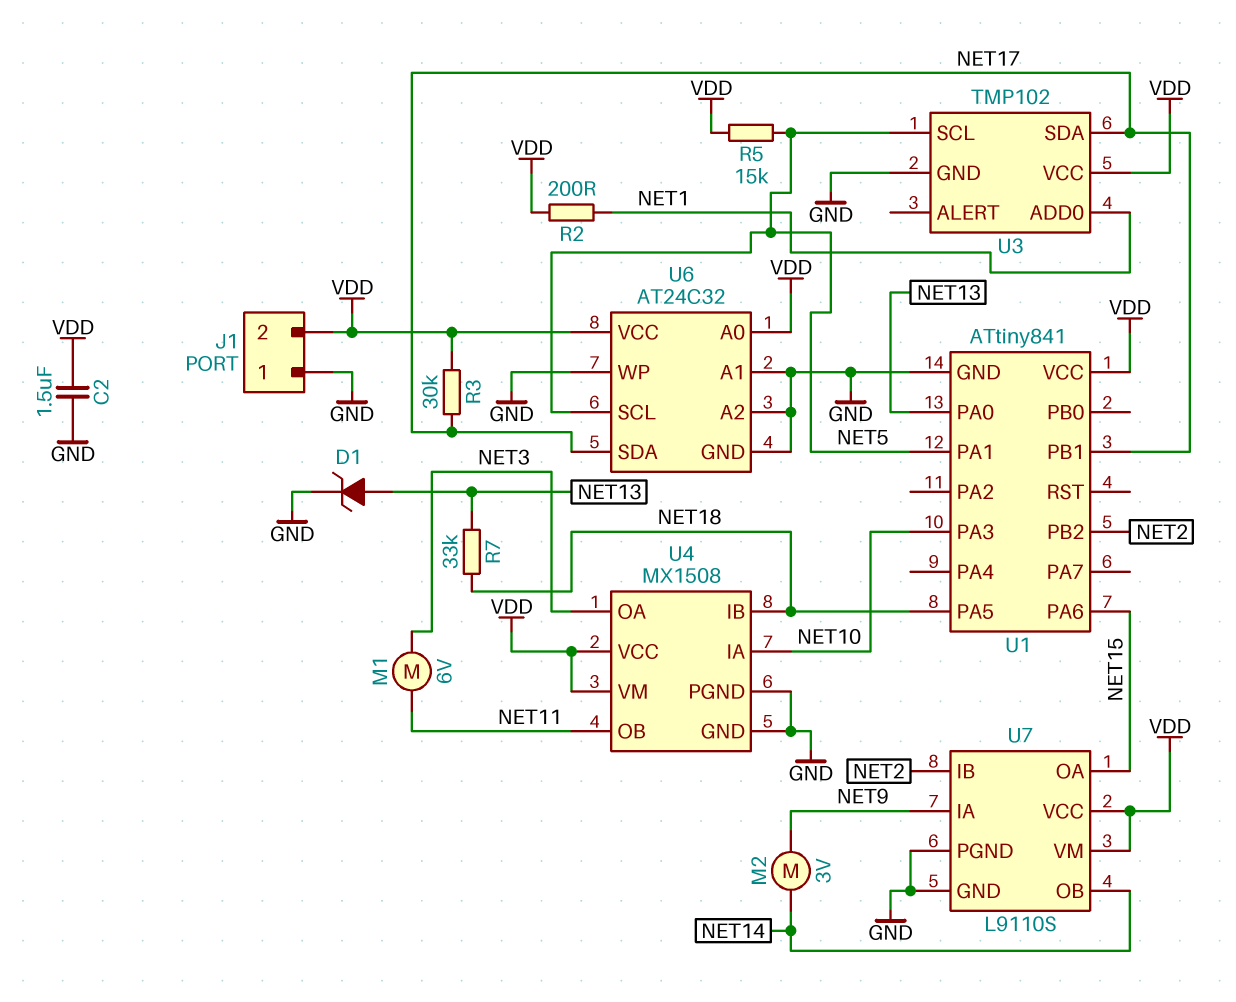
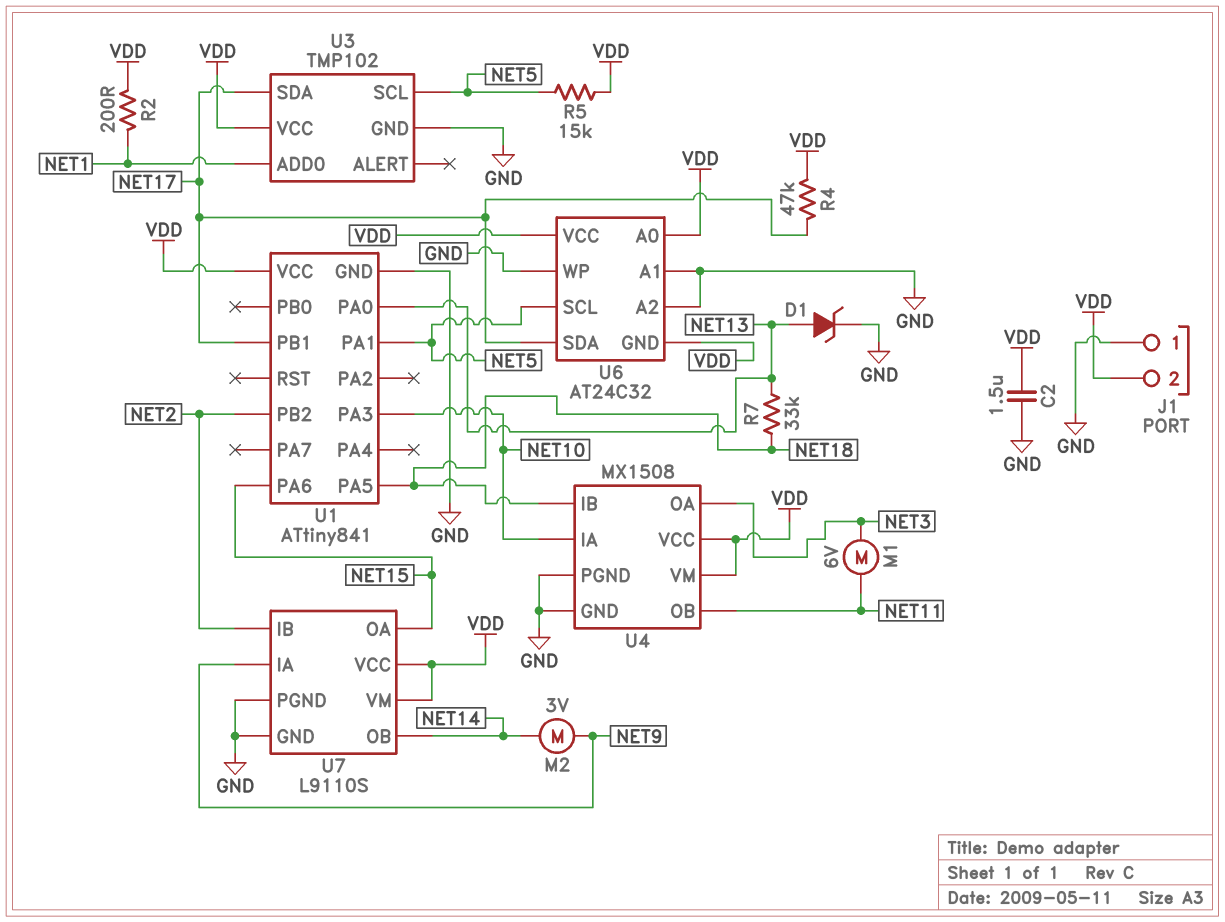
R3: 30k (NET17, VDD) -> none
R4: none -> 47k (NET17, VDD)
U6 pin GND: GND -> VDD

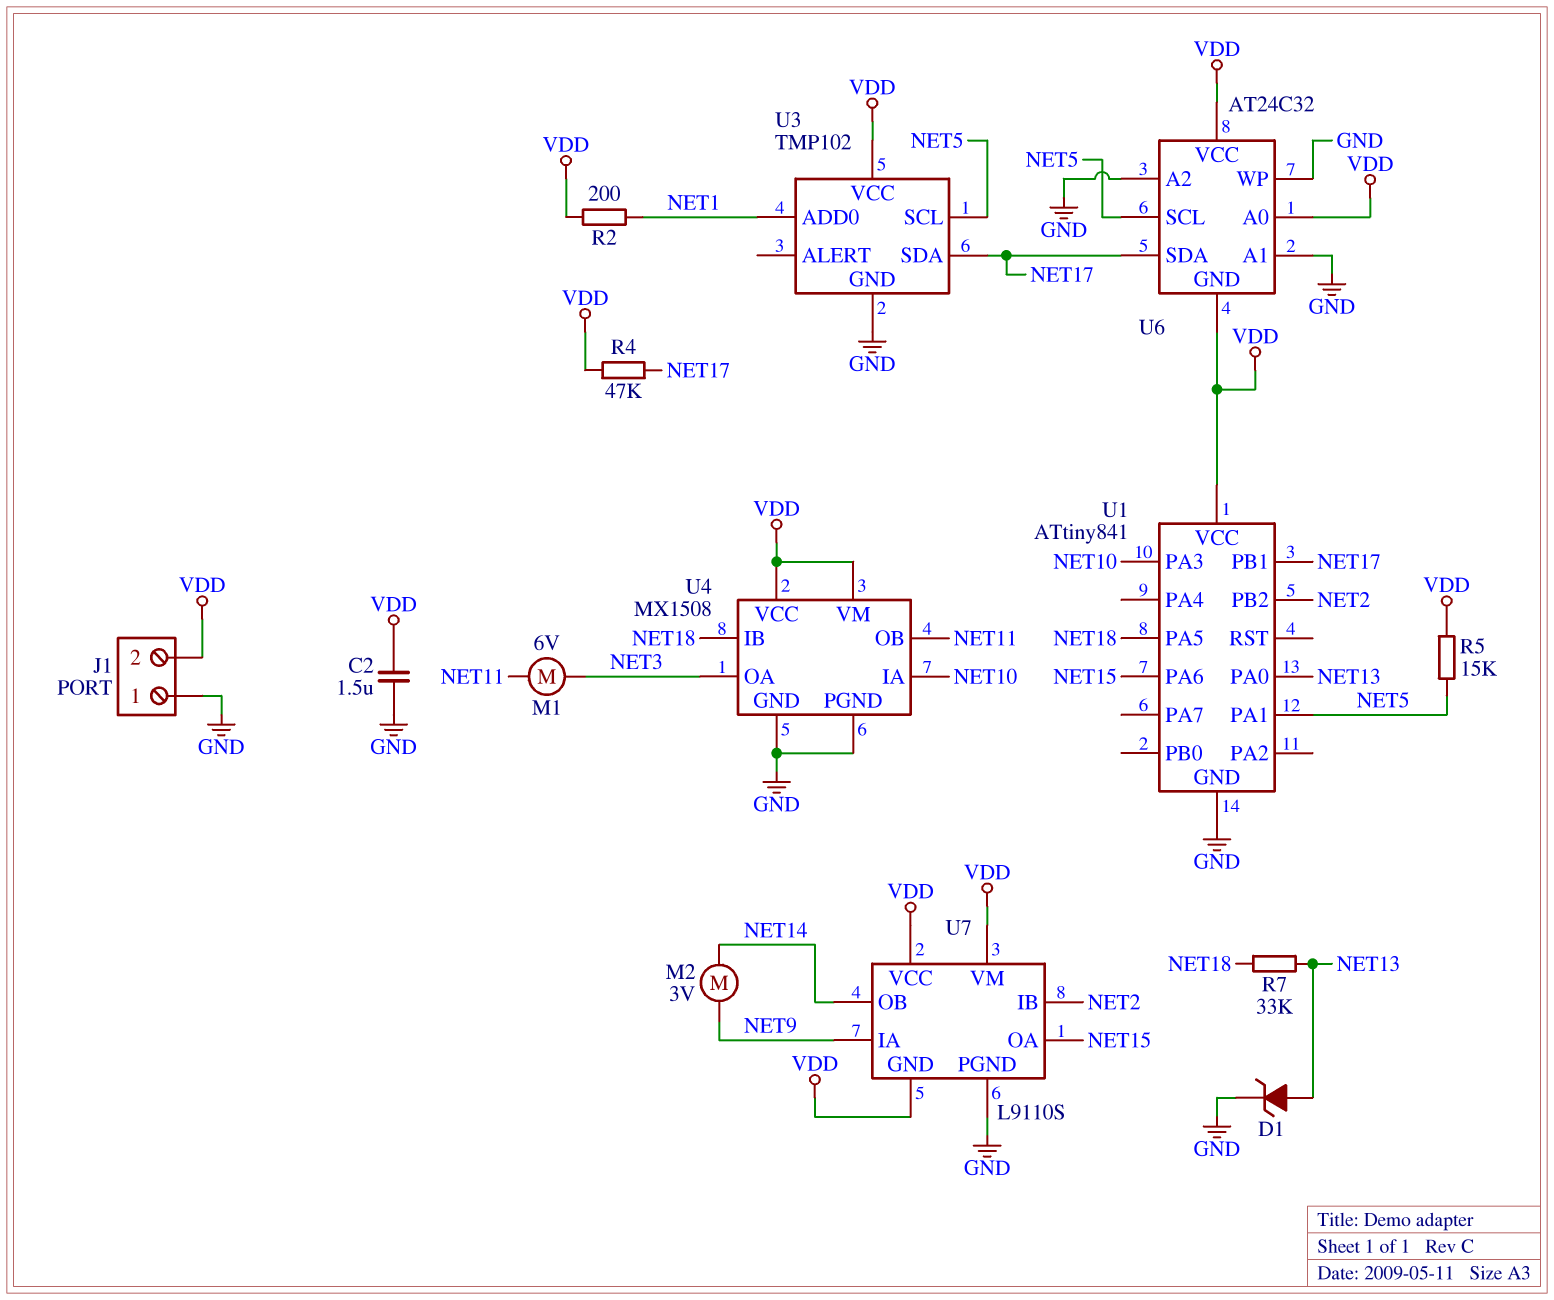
U7 pin GND: GND -> VDD

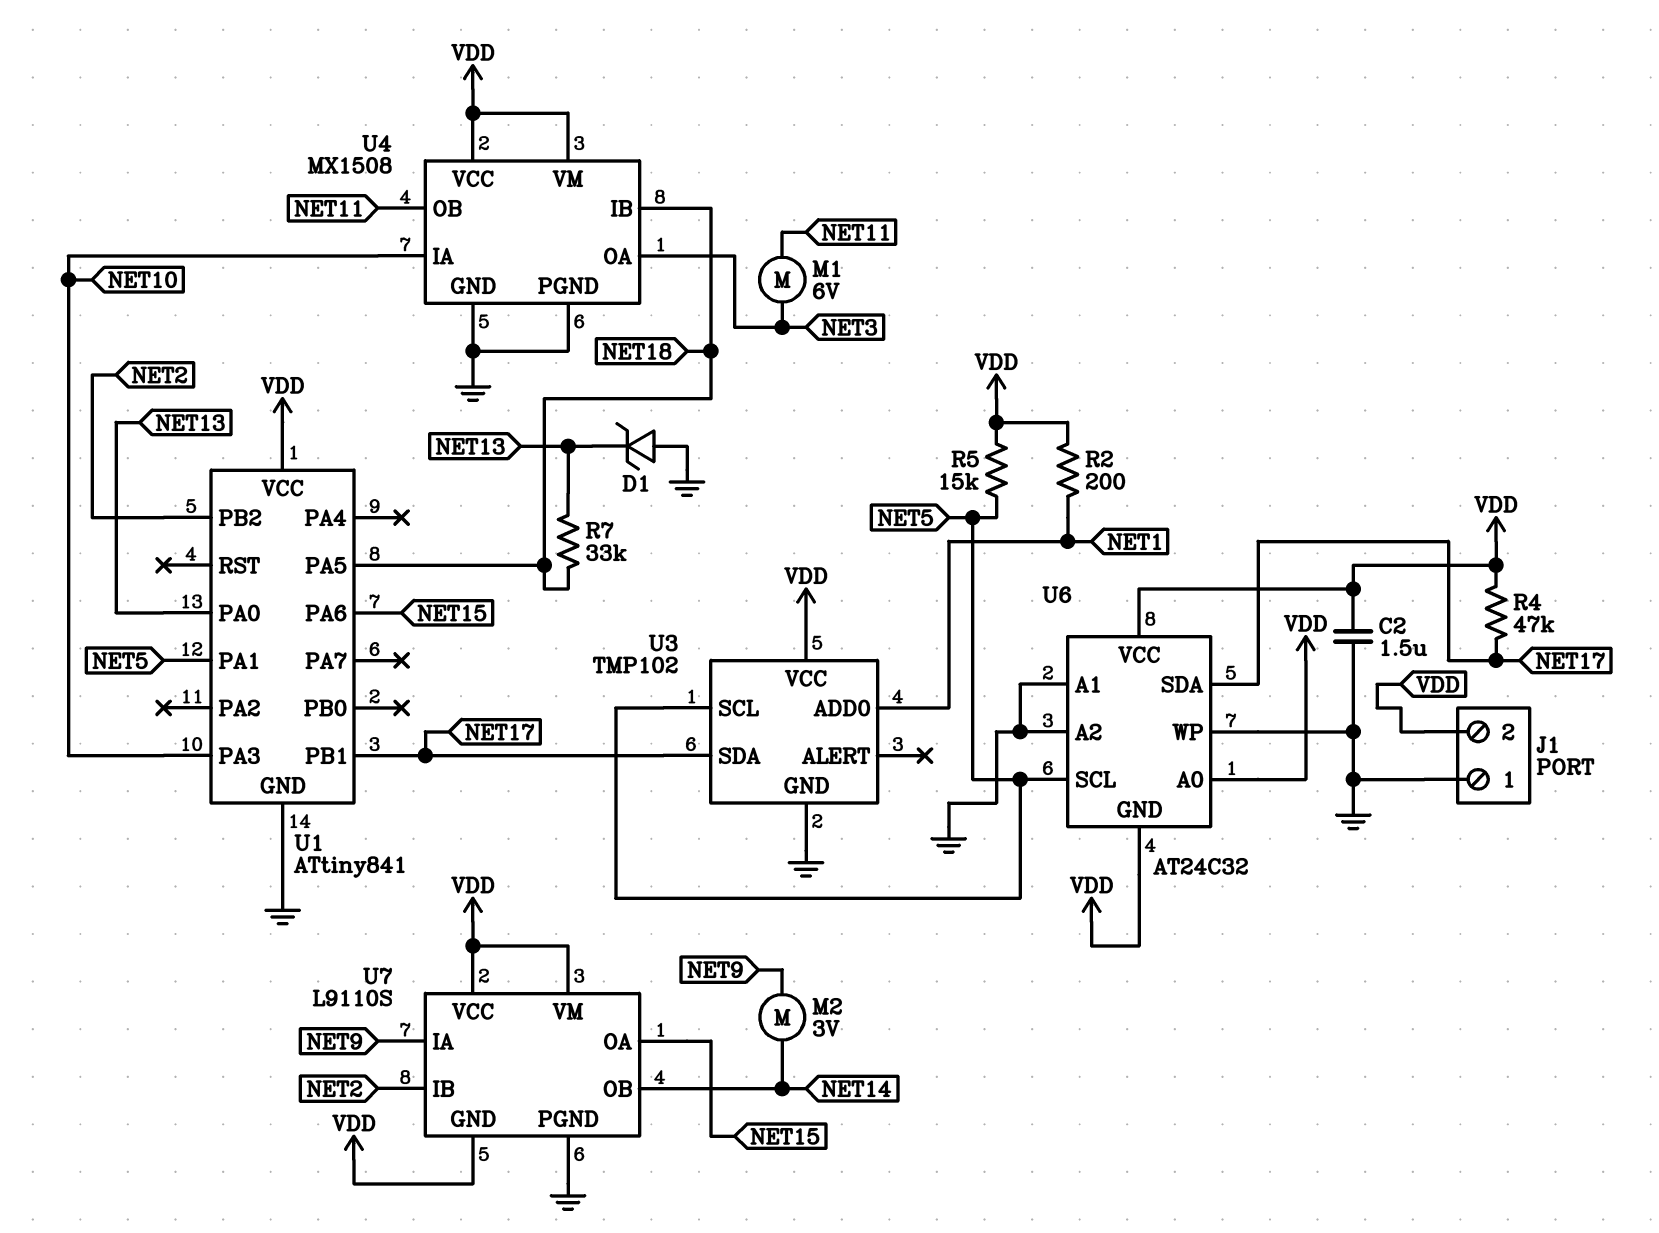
D1: zener (A NET13, K GND) -> zener (A GND, K NET13)

